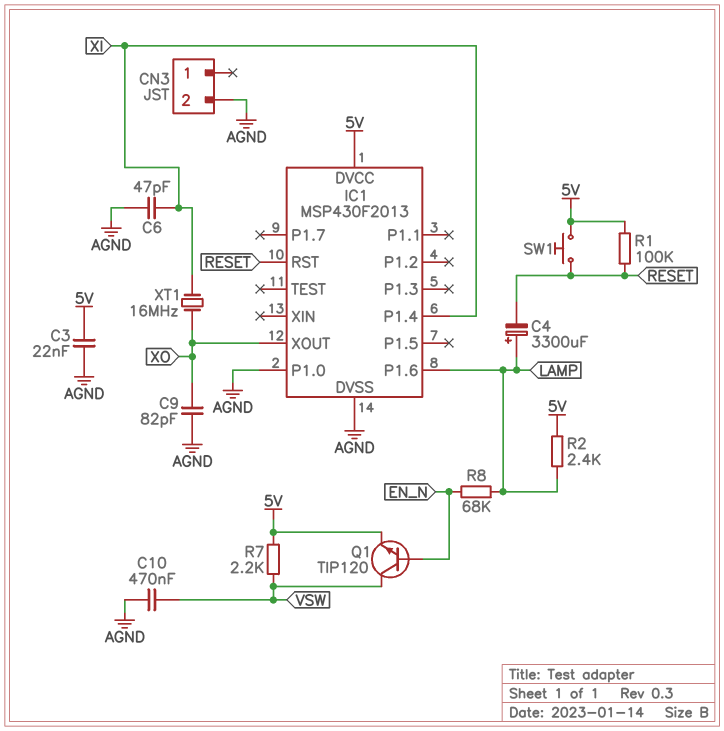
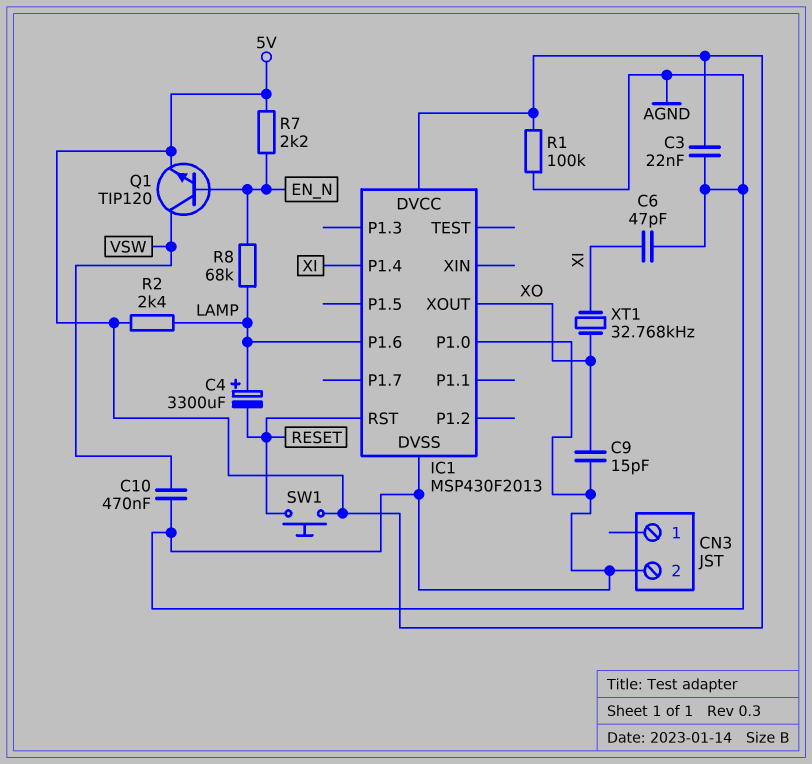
C9: 82pF (AGND, XO) -> 15pF (AGND, XO)
R1: 100k (5V, RESET) -> 100k (5V, AGND)
R7: 2.2k (5V, VSW) -> 2.2k (5V, EN_N)
XT1: 16MHz (XI, XO) -> 32.768kHz (XI, XO)

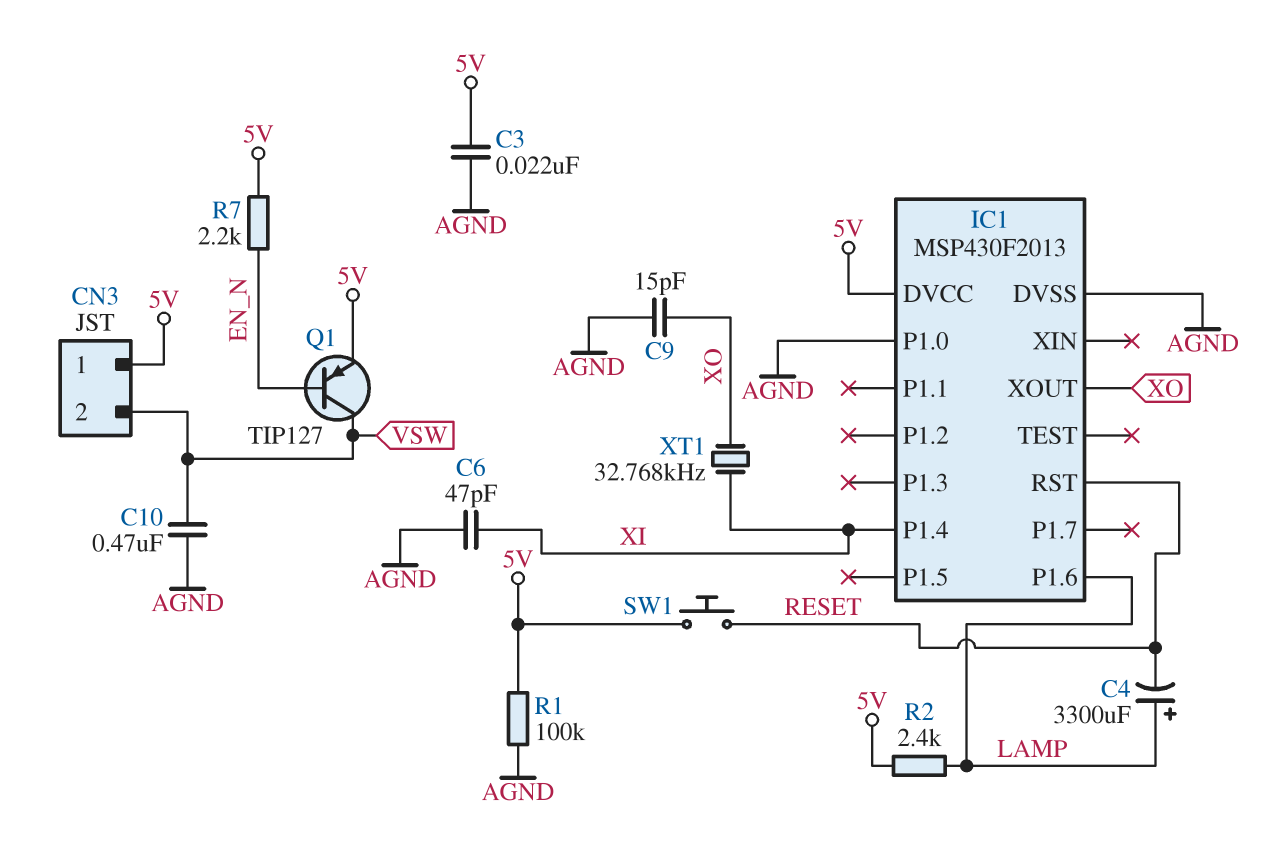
CN3 pin 1: none -> 5V
CN3 pin 2: AGND -> VSW
Q1: NPN TIP120 (B EN_N, C VSW, E 5V) -> PNP TIP127 (B EN_N, C VSW, E 5V)
R8: 68k (EN_N, LAMP) -> none

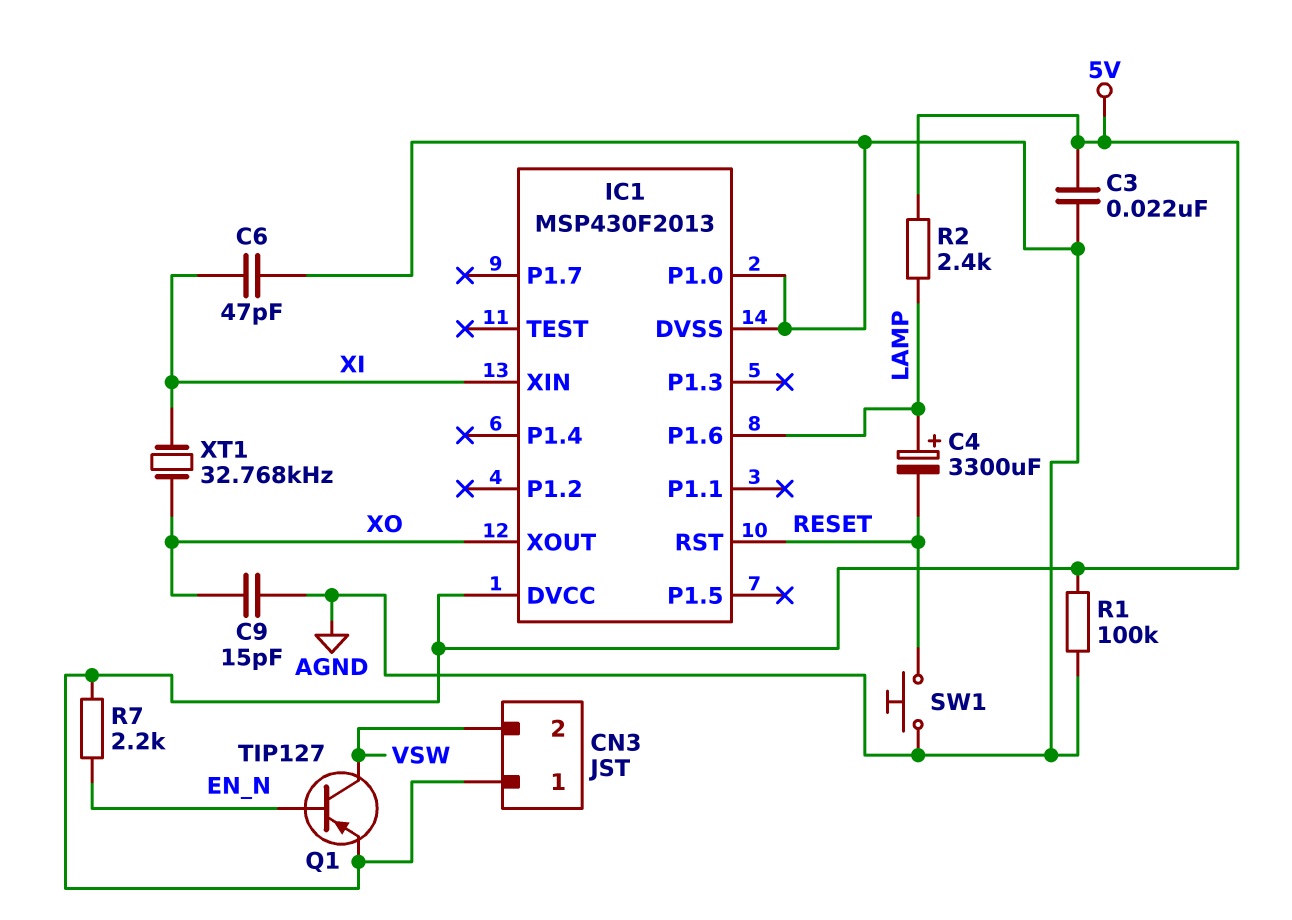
C10: 470nF (AGND, VSW) -> none
IC1 pin P1.4: XI -> none
IC1 pin XIN: none -> XI
SW1: button (5V, RESET) -> button (AGND, RESET)

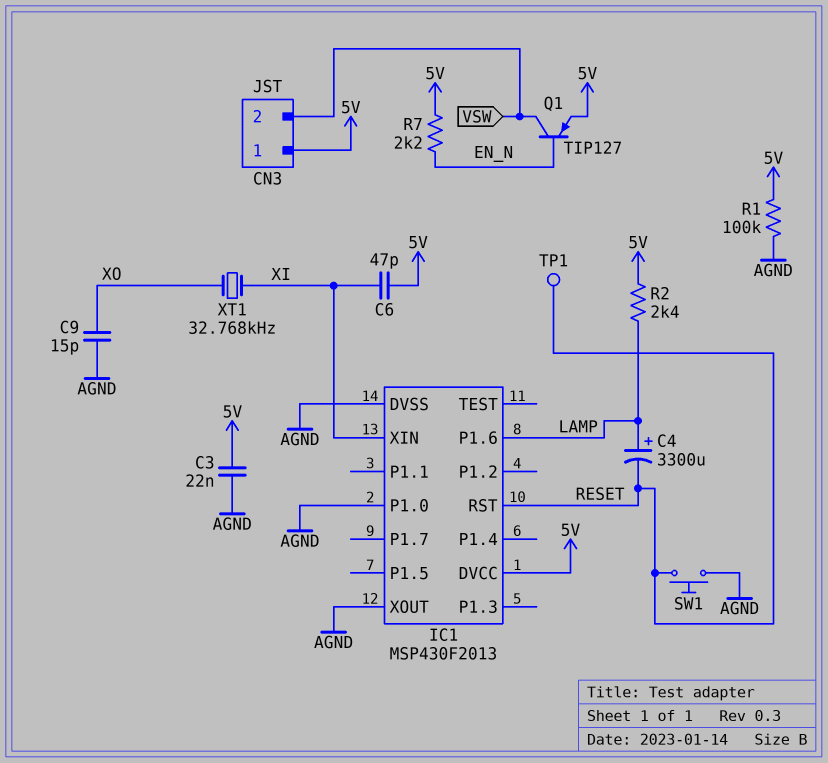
C6: 47pF (AGND, XI) -> 47pF (5V, XI)
IC1 pin XOUT: XO -> AGND
TP1: none -> test point (RESET)

